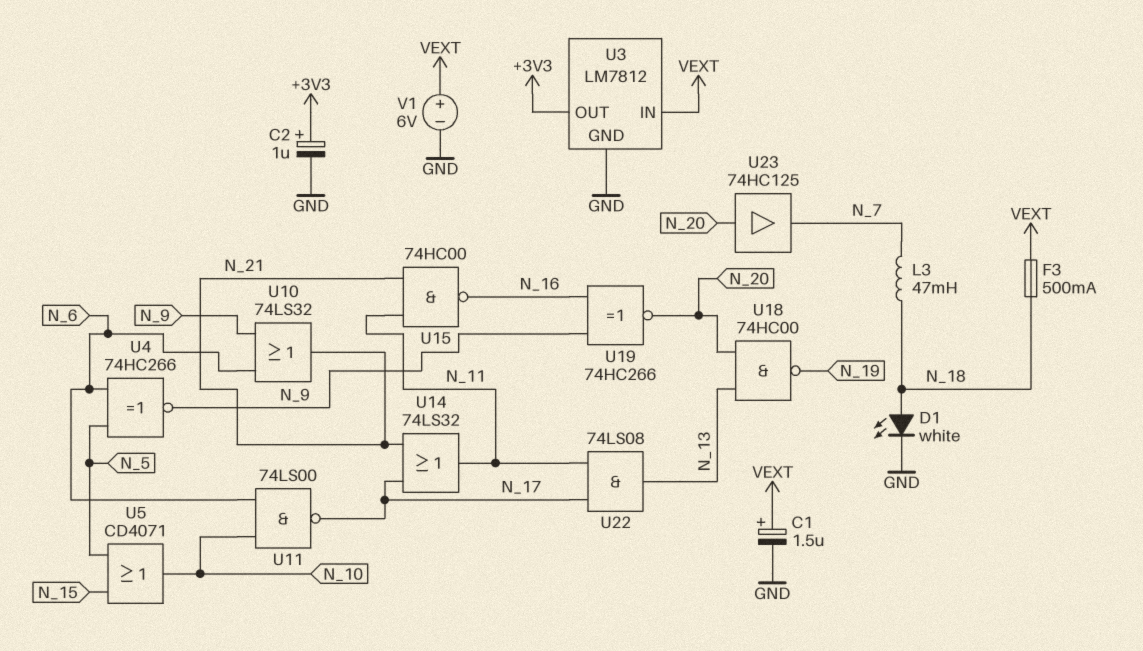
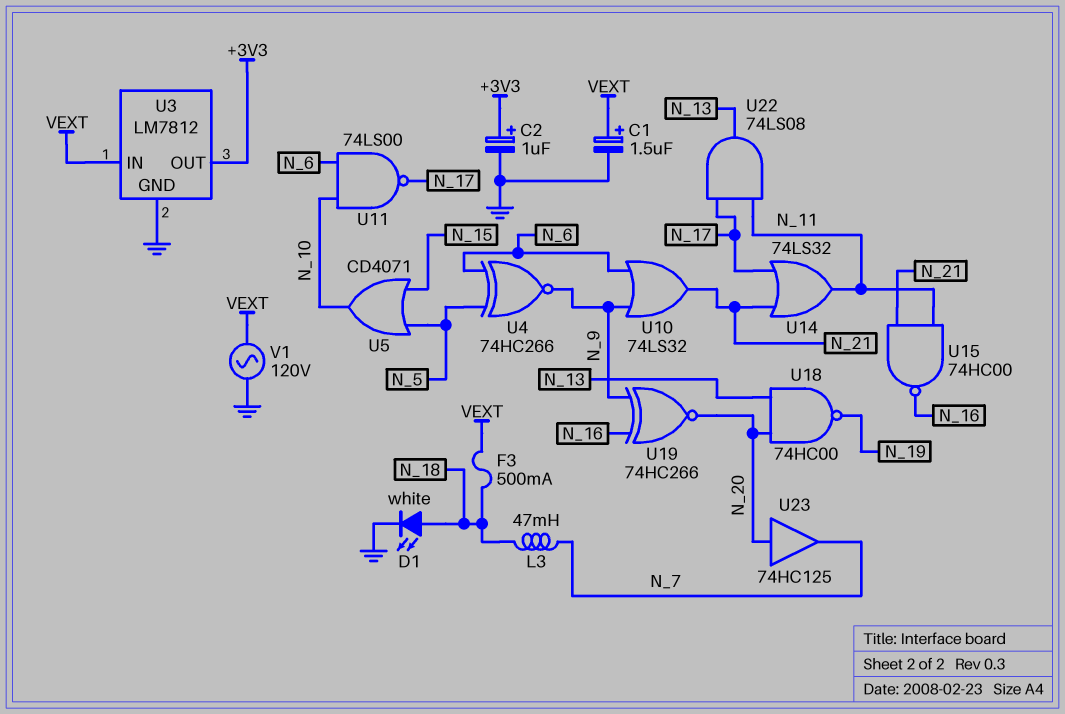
V1: 6V (plus VEXT, minus GND) -> AC 120V (GND, VEXT)

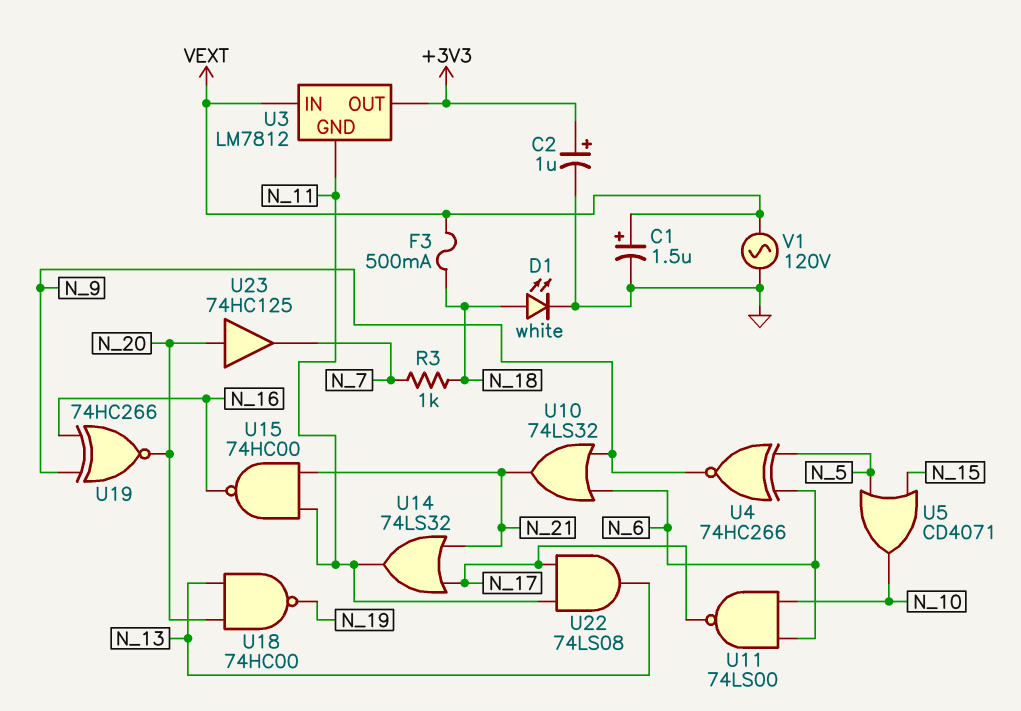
L3: 47mH (N_7, N_18) -> none
R3: none -> 1k (N_7, N_18)
U3 pin GND: GND -> N_11

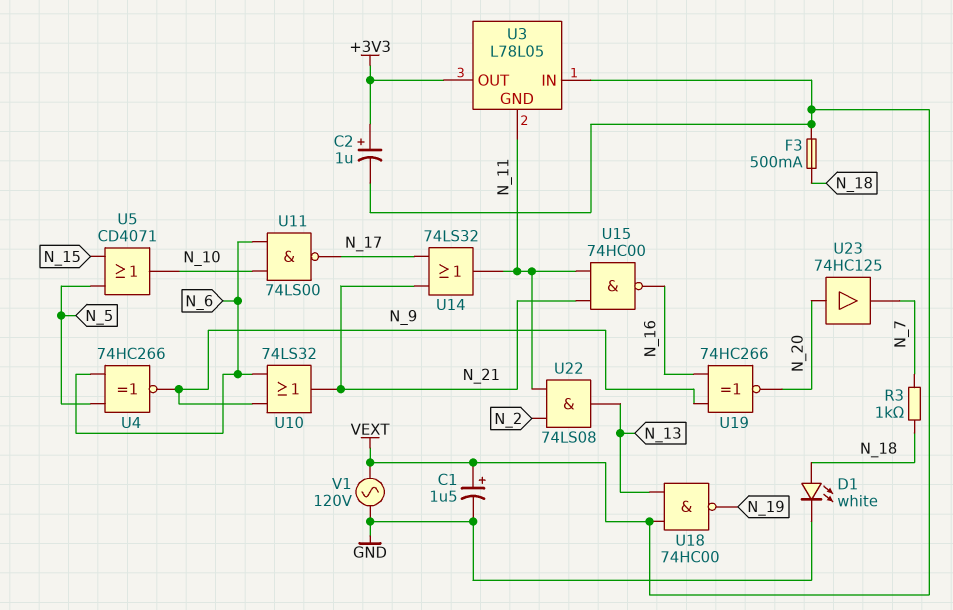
C2: 1uF (plus +3V3, minus GND) -> 1uF (plus +3V3, minus VEXT)
U3: LM7812 -> L78L05
U18: NAND 74HC00 (in N_13, in N_20, out N_19) -> NAND 74HC00 (in N_13, in VEXT, out N_19)
U22: AND 74LS08 (in N_11, in N_17, out N_13) -> AND 74LS08 (in N_2, in N_11, out N_13)

